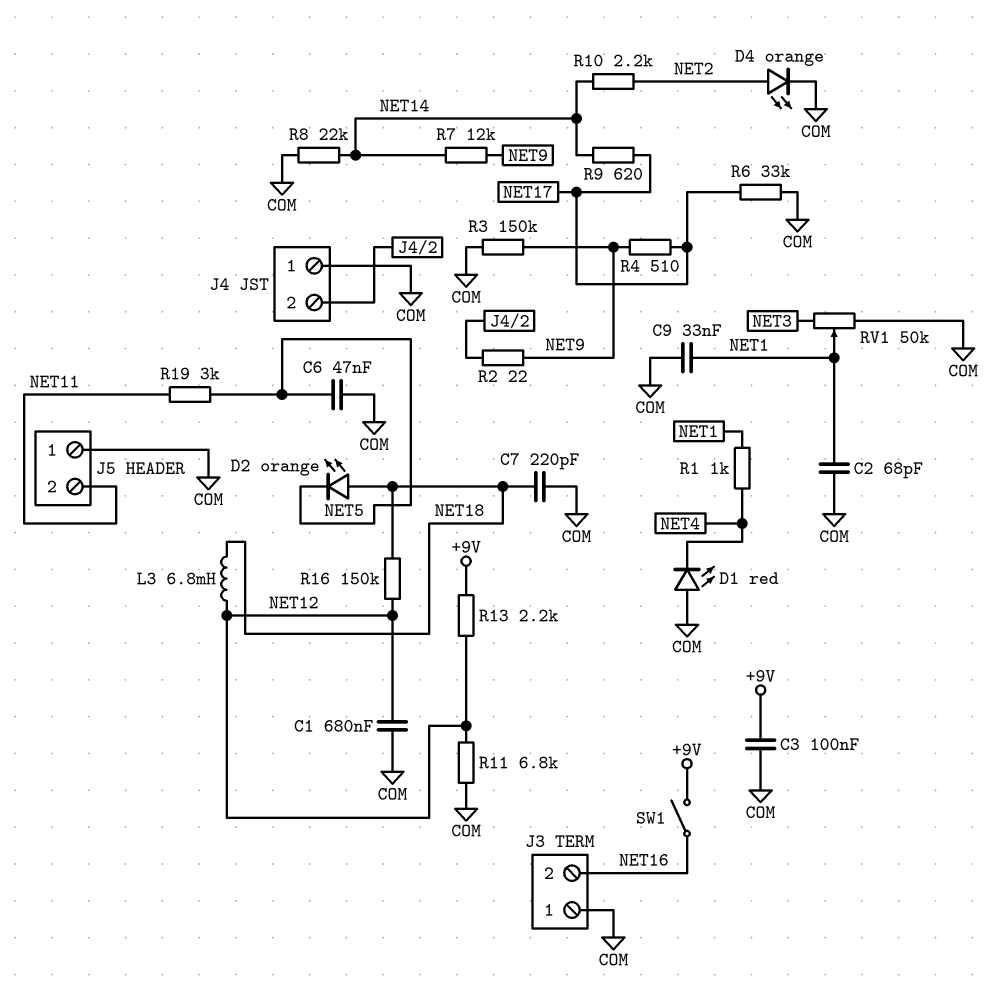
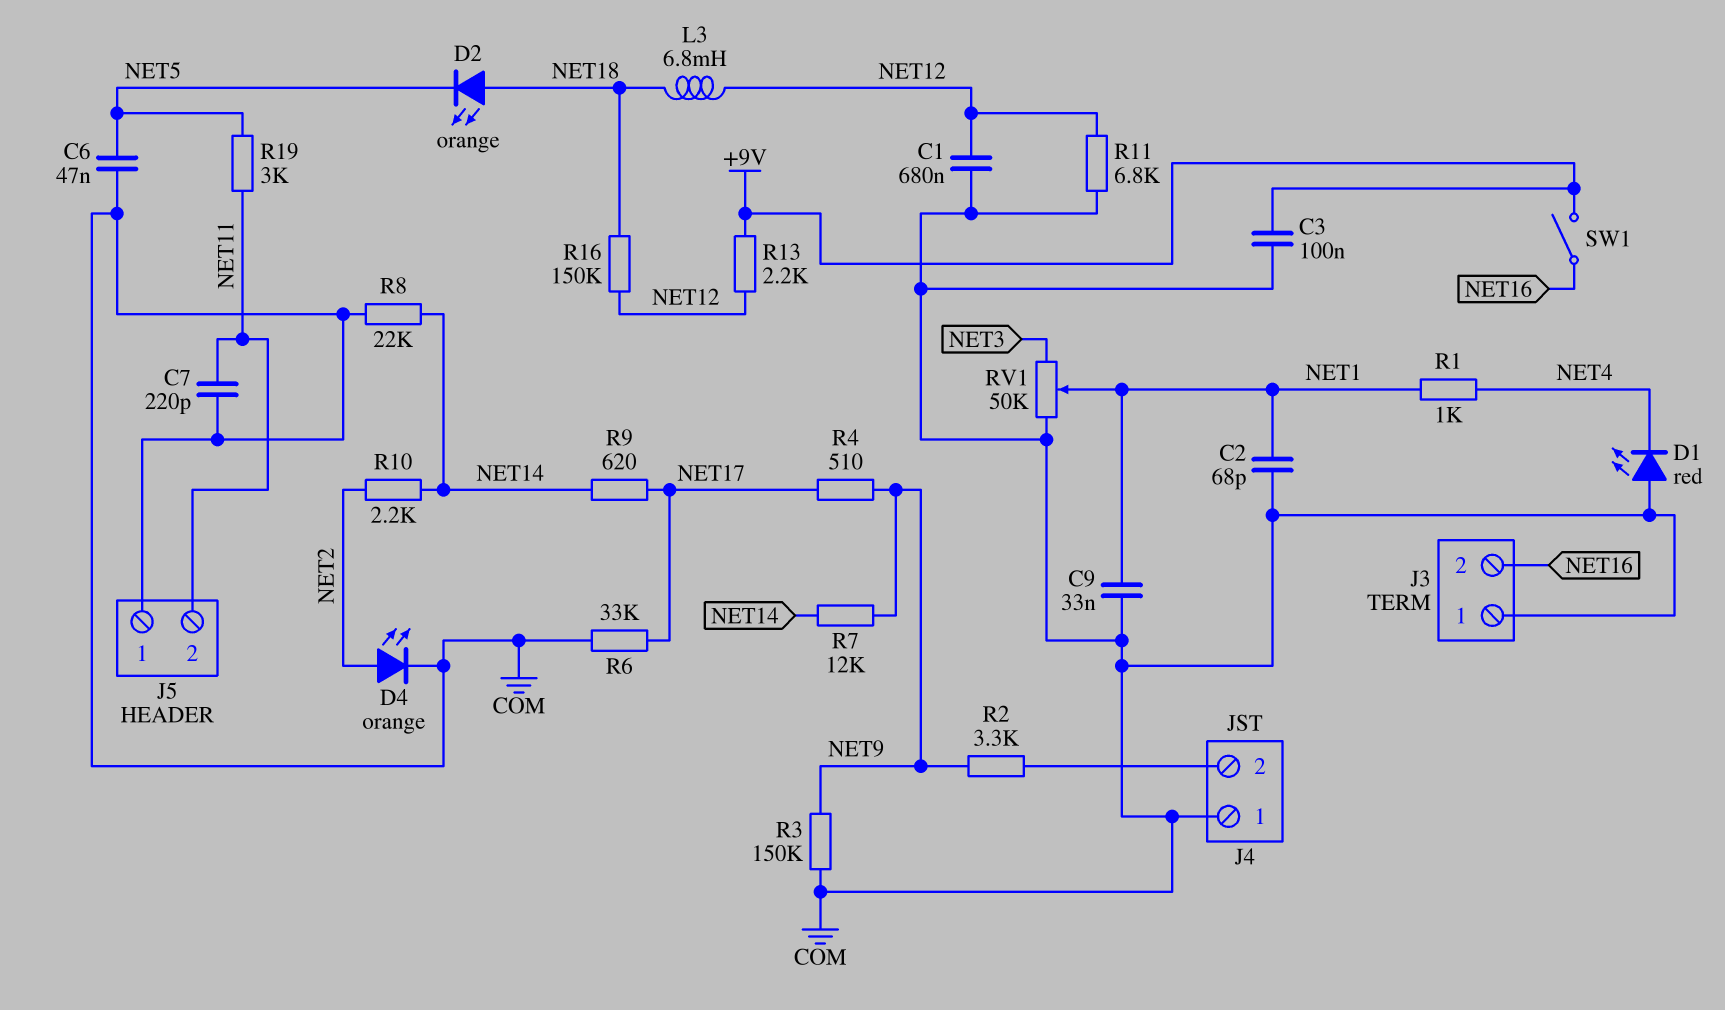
C7: 220pF (COM, NET18) -> 220pF (COM, NET11)
R2: 22 (J4/2, NET9) -> 3.3k (J4/2, NET9)

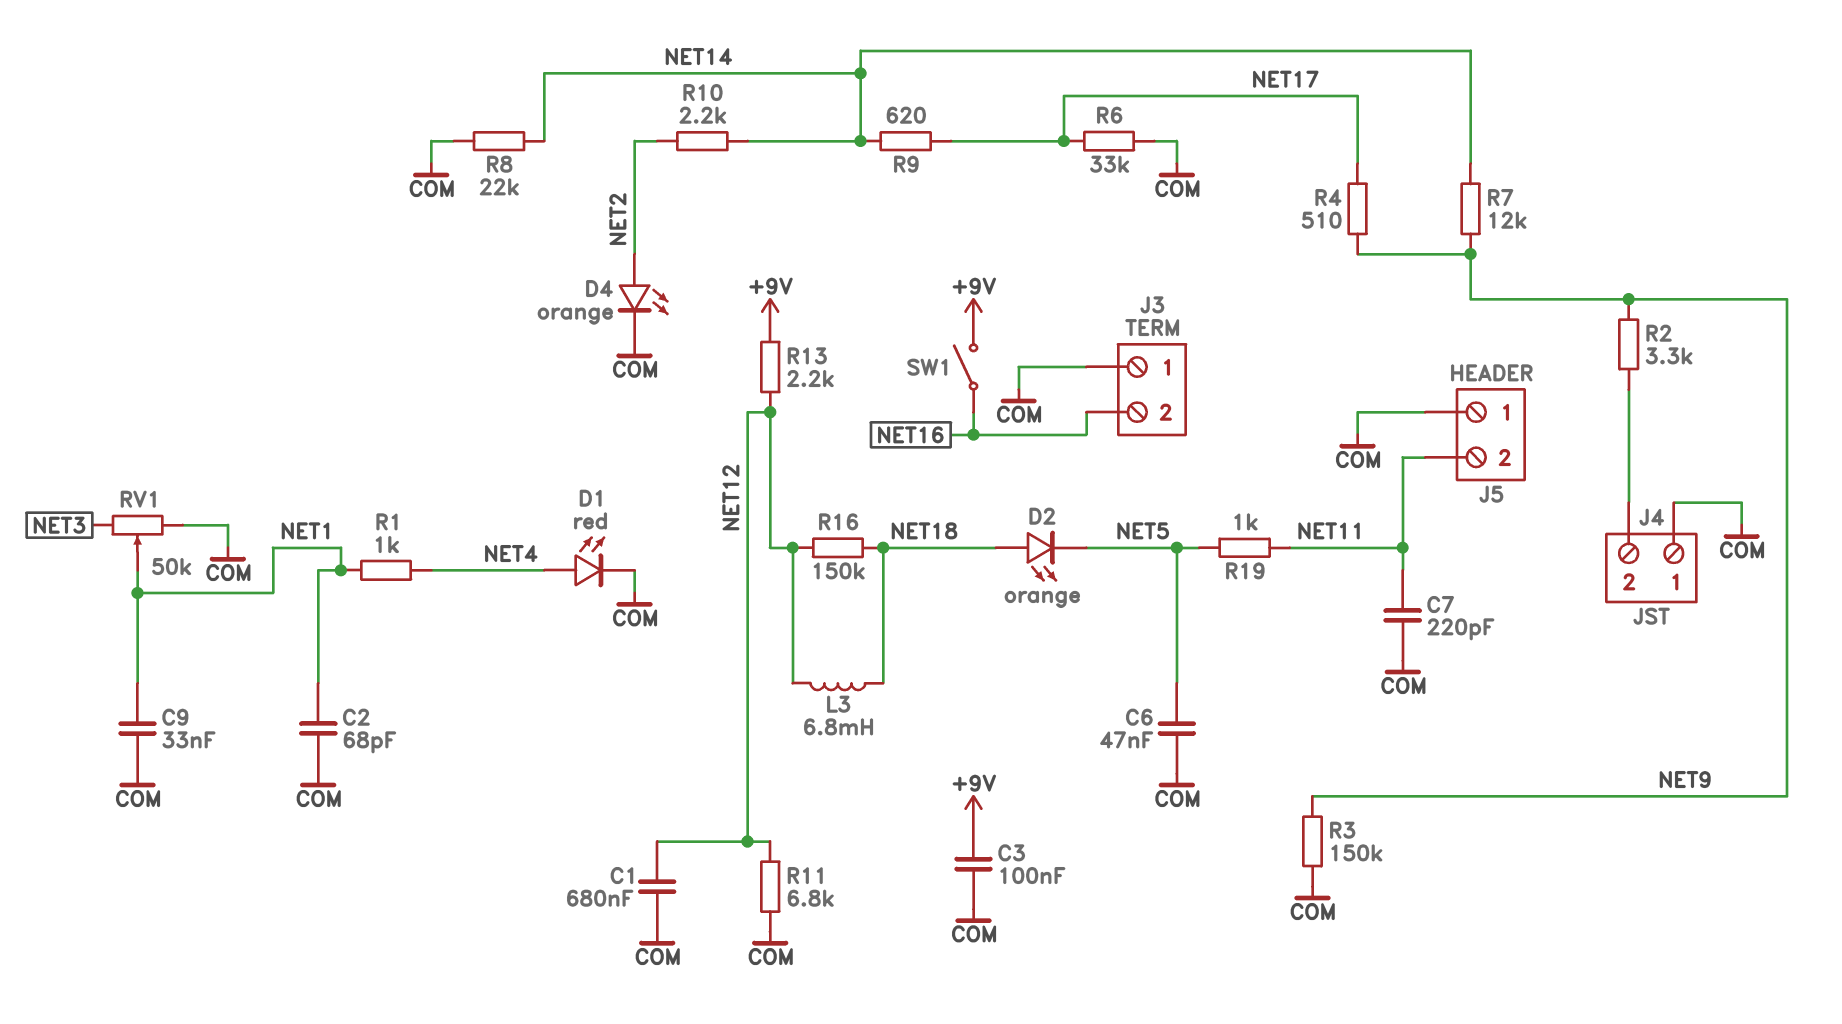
D1: LED red (A COM, K NET4) -> LED red (A NET4, K COM)
R19: 3k (NET5, NET11) -> 1k (NET5, NET11)

